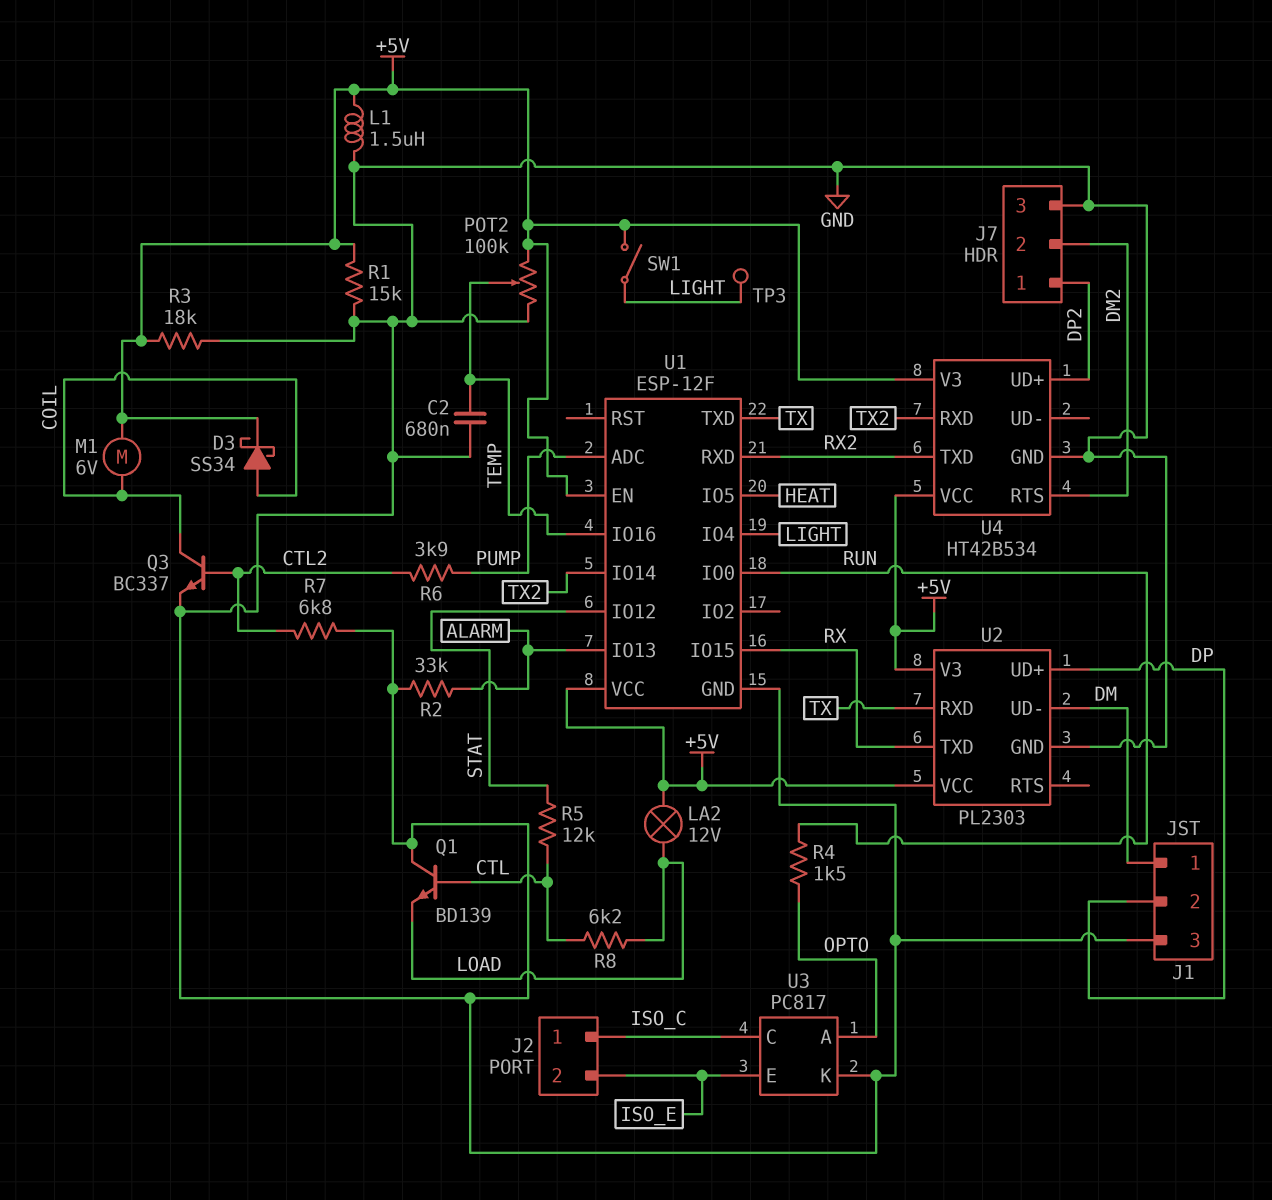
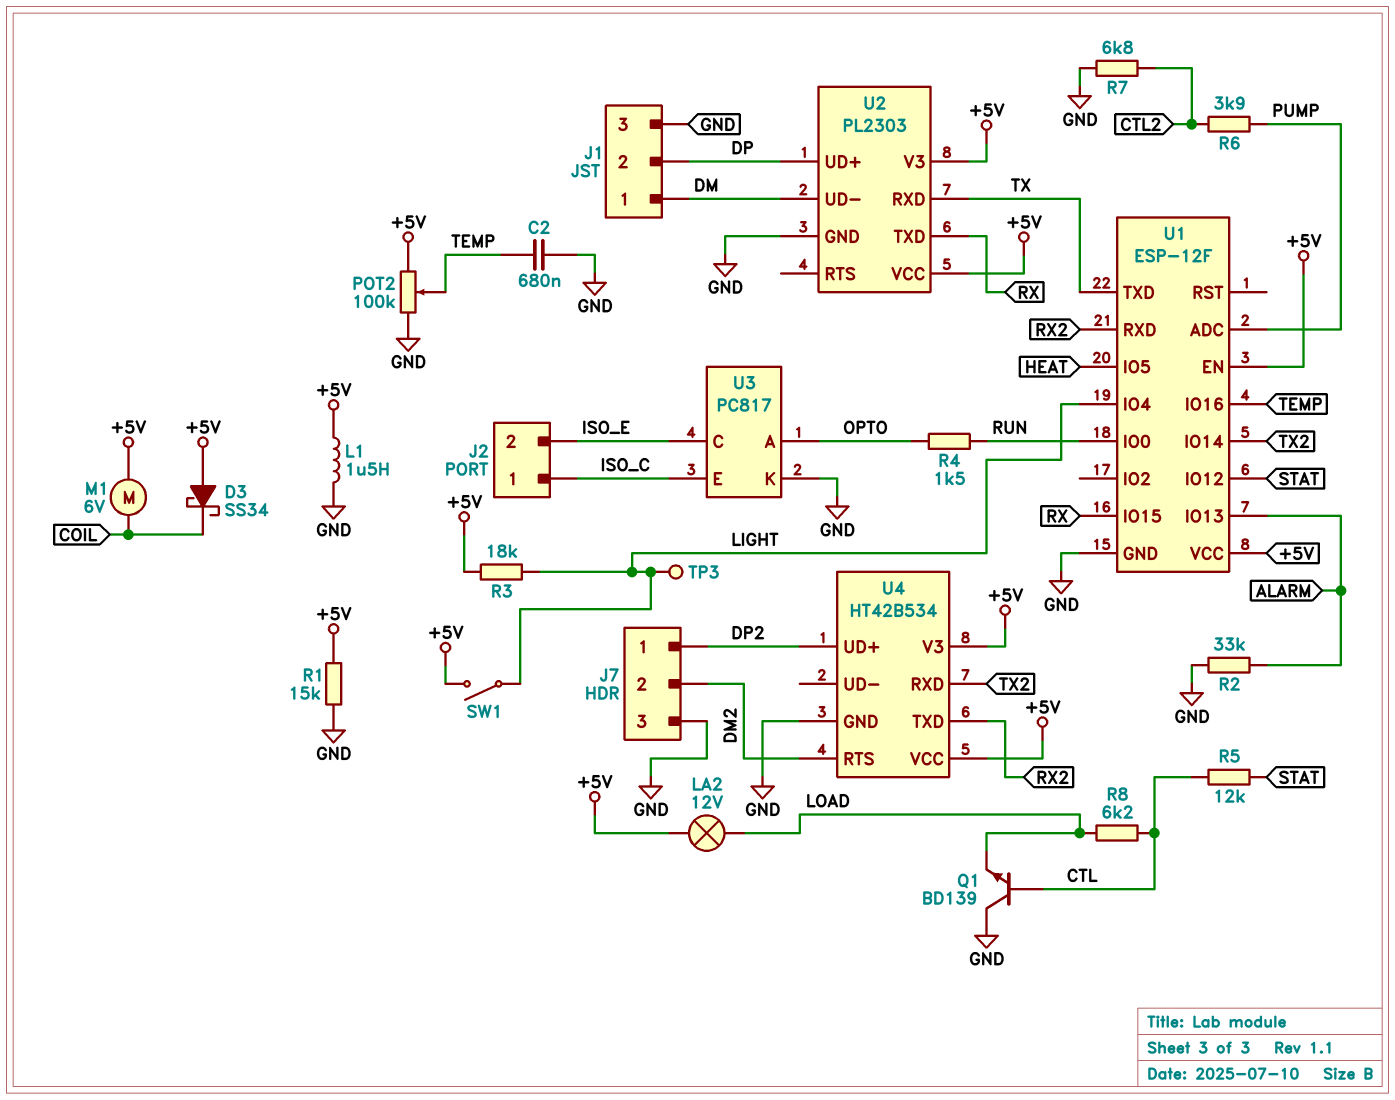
D3: schottky SS34 (A COIL, K +5V) -> schottky SS34 (A +5V, K COIL)
Q3: NPN BC337 (B CTL2, C COIL, E GND) -> none
R3: 18k (+5V, GND) -> 18k (+5V, LIGHT)
U3 pin C: ISO_C -> ISO_E
U3 pin E: ISO_E -> ISO_C

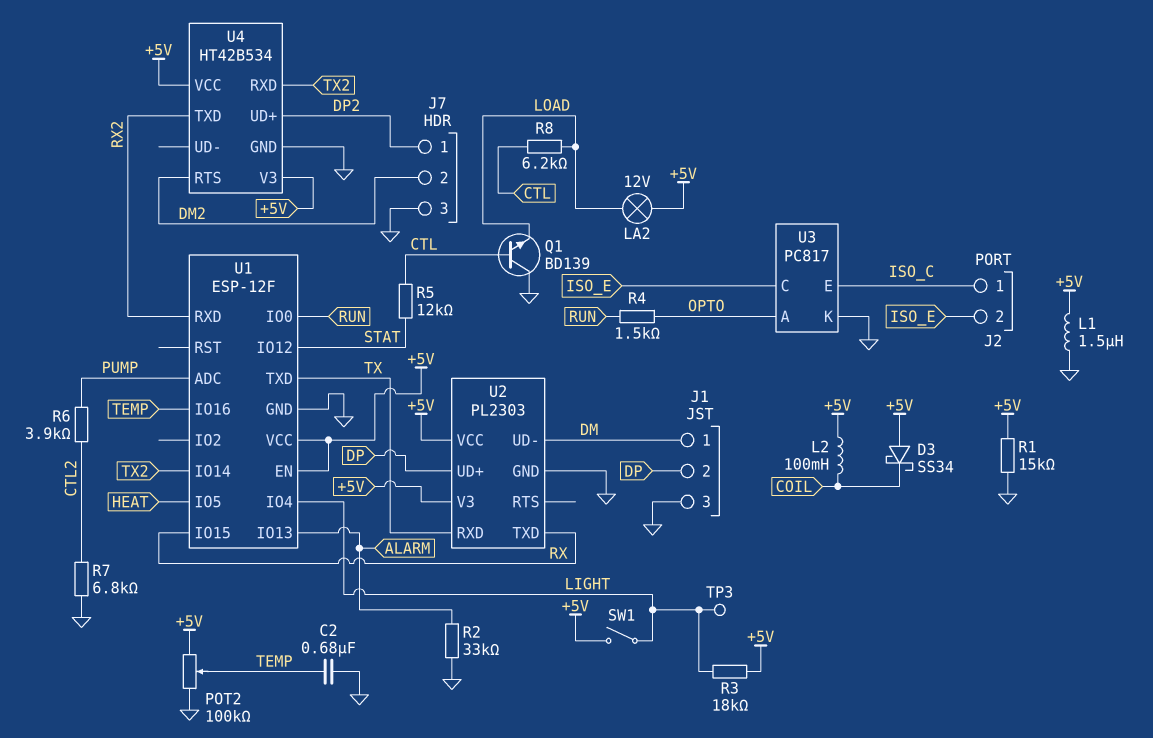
L2: none -> 100mH (+5V, COIL)
M1: motor 6V (+5V, COIL) -> none

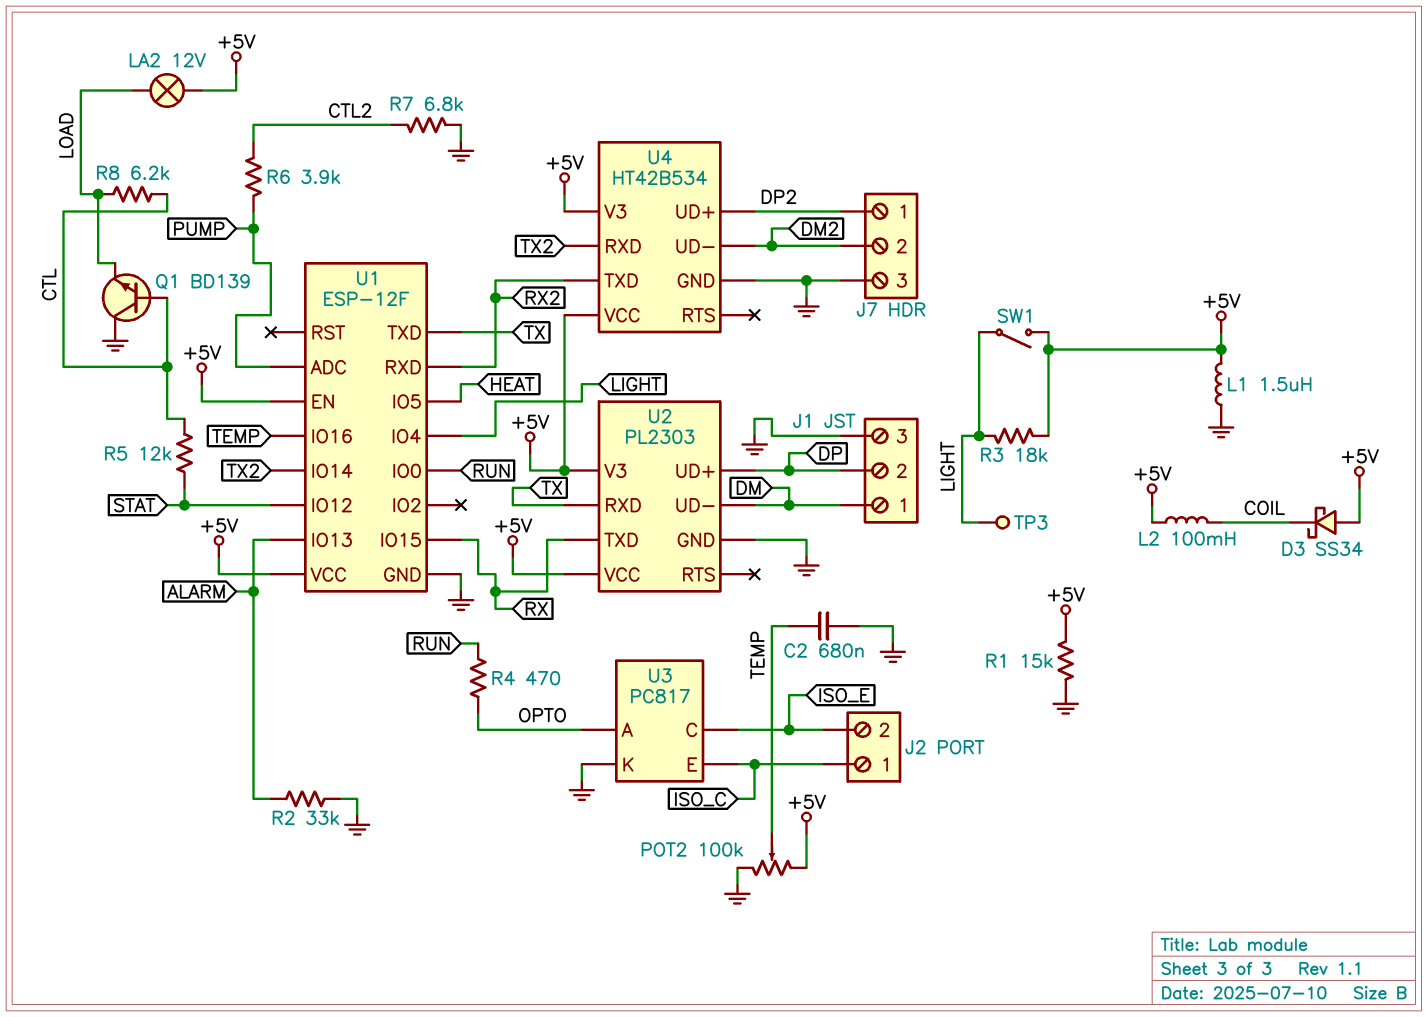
R4: 1.5k (OPTO, RUN) -> 470 (OPTO, RUN)
U4 pin RTS: DM2 -> none
U4 pin UD-: none -> DM2

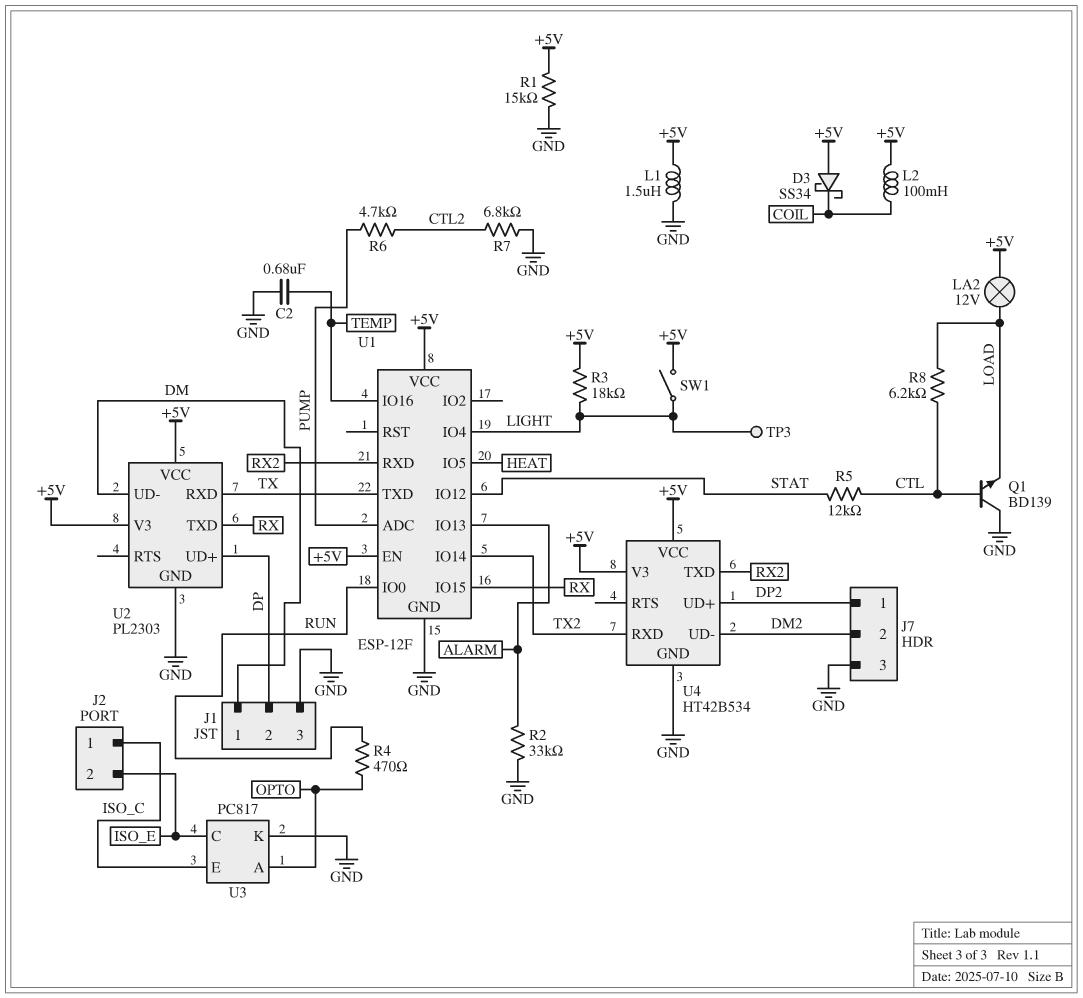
POT2: 100k (+5V, GND, wiper TEMP) -> none
R6: 3.9k (CTL2, PUMP) -> 4.7k (CTL2, PUMP)

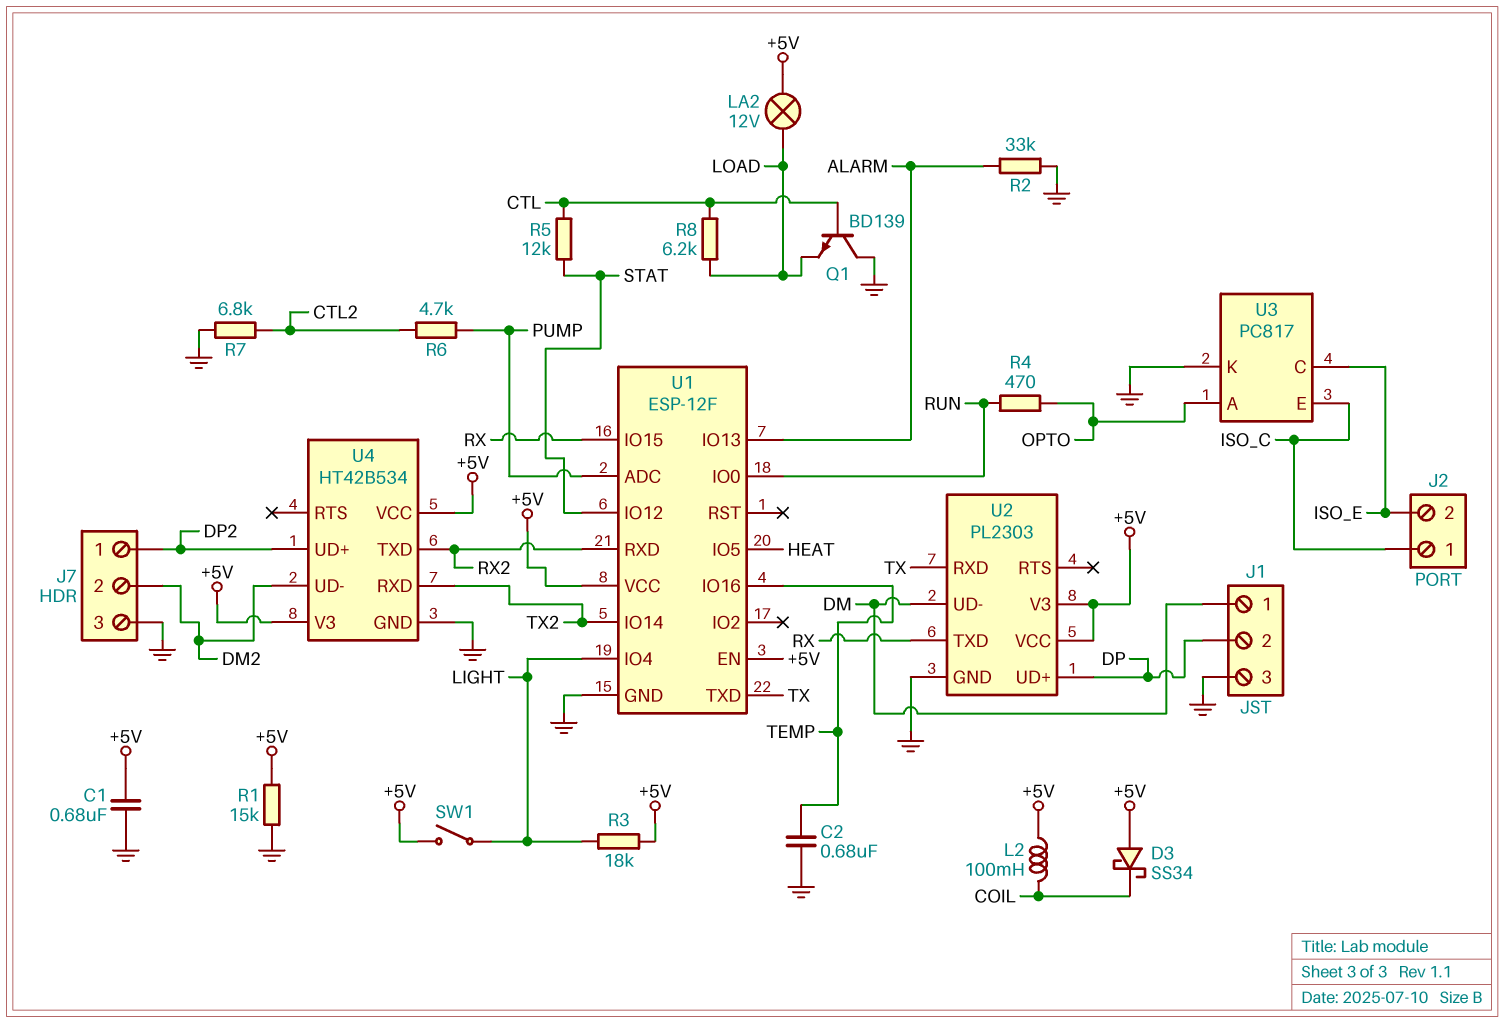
C1: none -> 680nF (+5V, GND)
L1: 1.5uH (+5V, GND) -> none
TP3: test point (LIGHT) -> none

